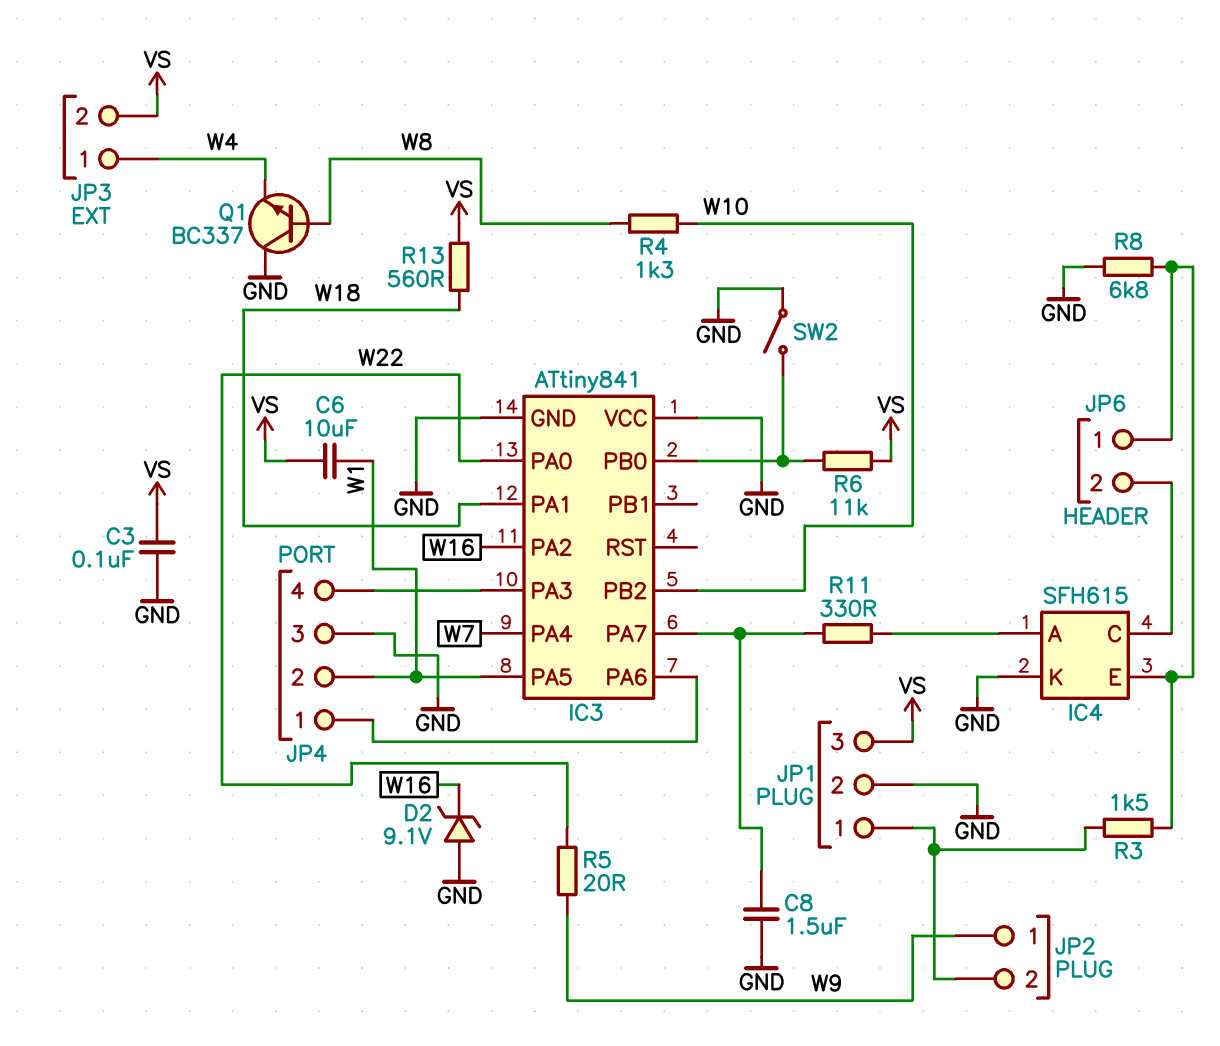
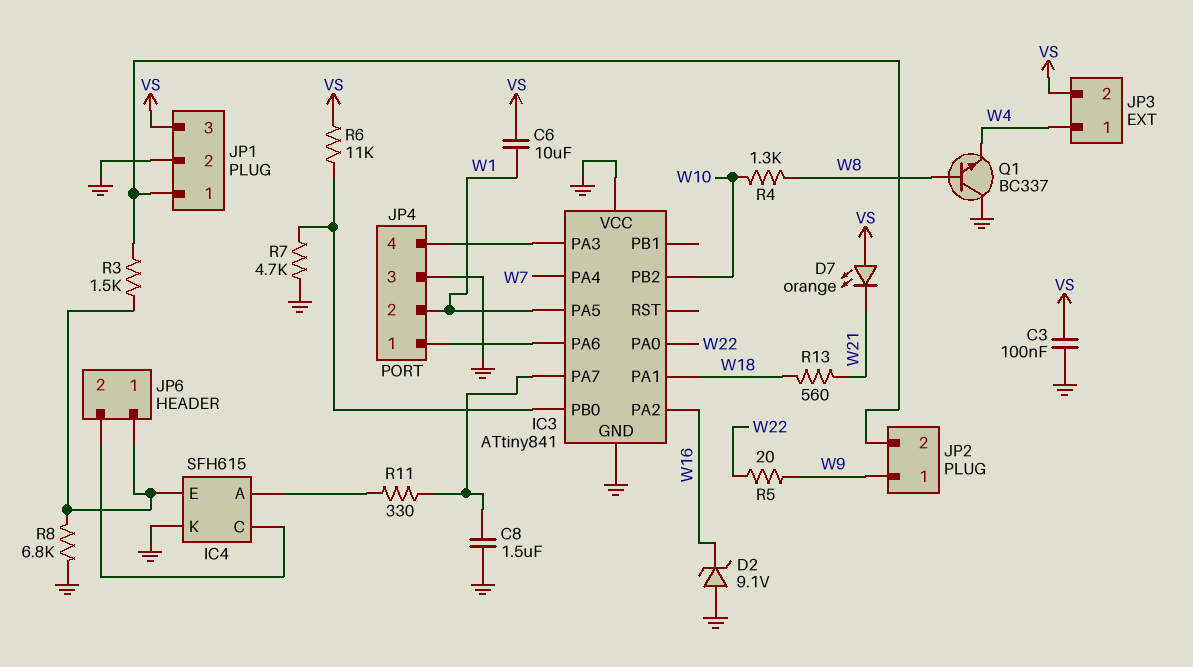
D7: none -> LED orange (A VS, K W21)
R7: none -> 4.7k (GND, IC3/PB0)
R13: 560 (VS, W18) -> 560 (W18, W21)
SW2: switch (GND, IC3/PB0) -> none

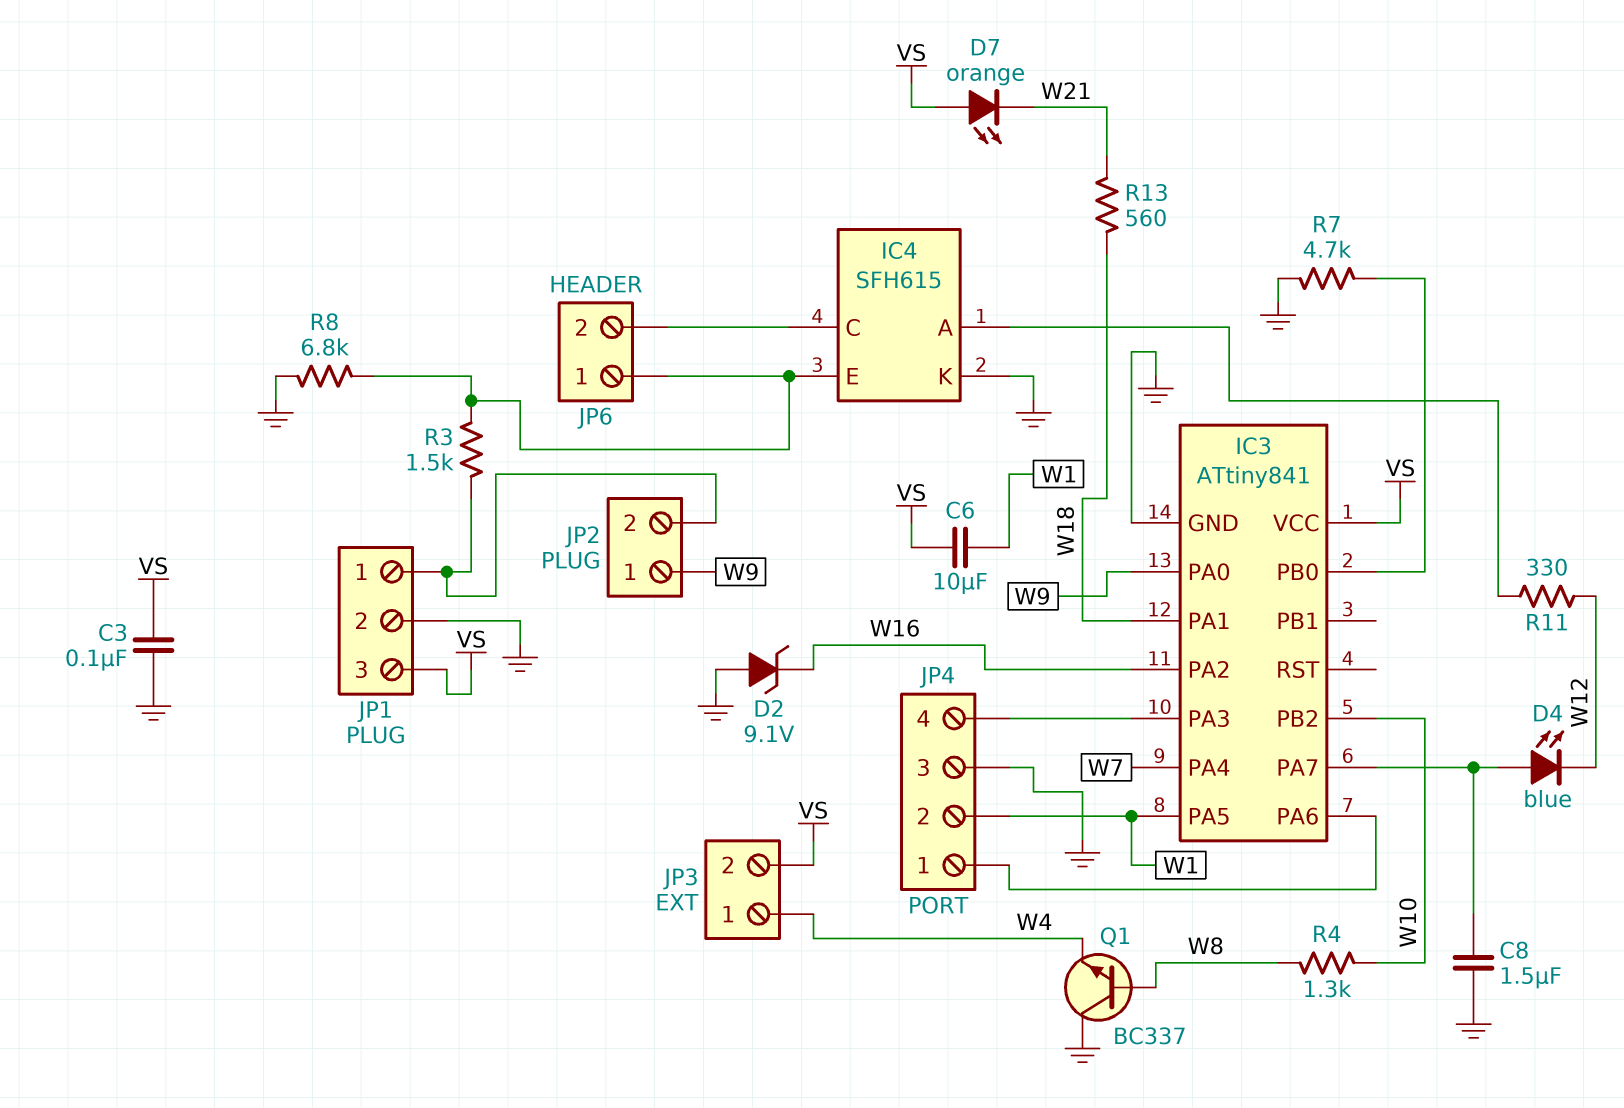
D4: none -> LED blue (A IC3/PA7, K W12)
IC3 pin PA0: W22 -> W9
IC3 pin VCC: GND -> VS
R5: 20 (W9, W22) -> none
R6: 11k (IC3/PB0, VS) -> none
R11: 330 (IC3/PA7, IC4/A) -> 330 (IC4/A, W12)

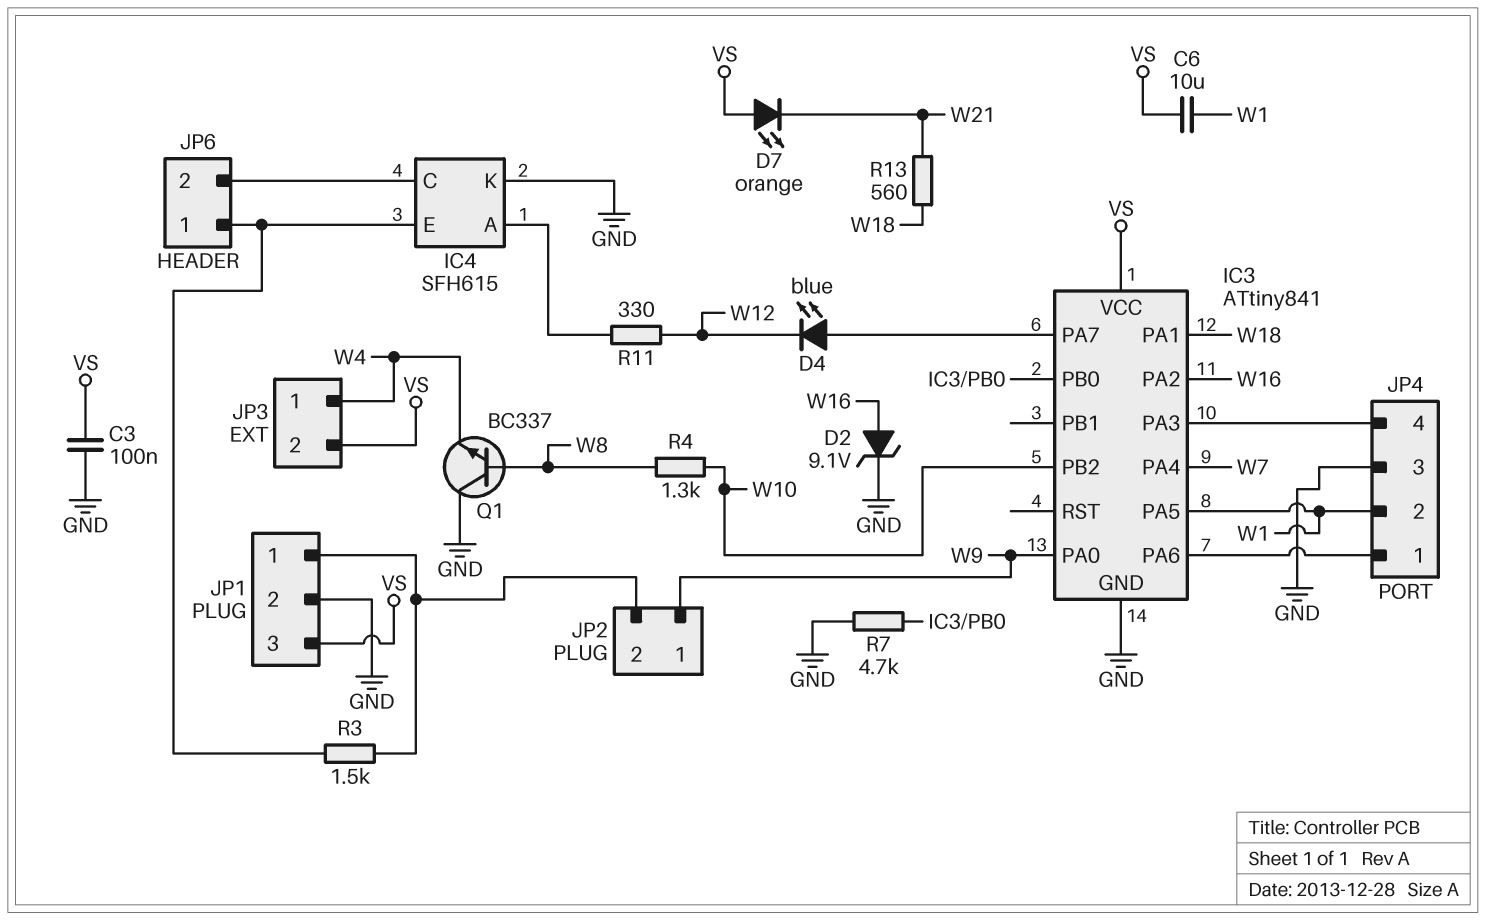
C8: 1.5uF (GND, IC3/PA7) -> none
D2: zener 9.1V (A GND, K W16) -> zener 9.1V (A W16, K GND)
R8: 6.8k (GND, IC4/E) -> none

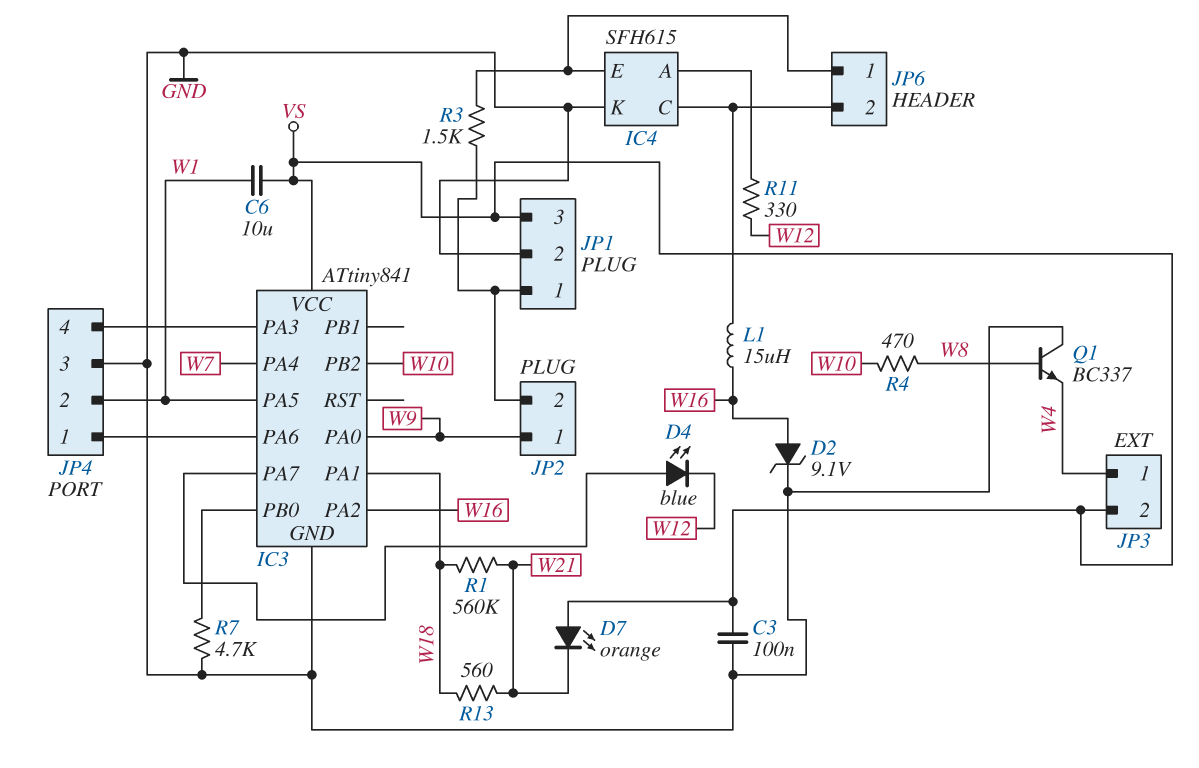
L1: none -> 15uH (IC4/C, W16)
R1: none -> 560k (W18, W21)
R4: 1.3k (W8, W10) -> 470 (W8, W10)

